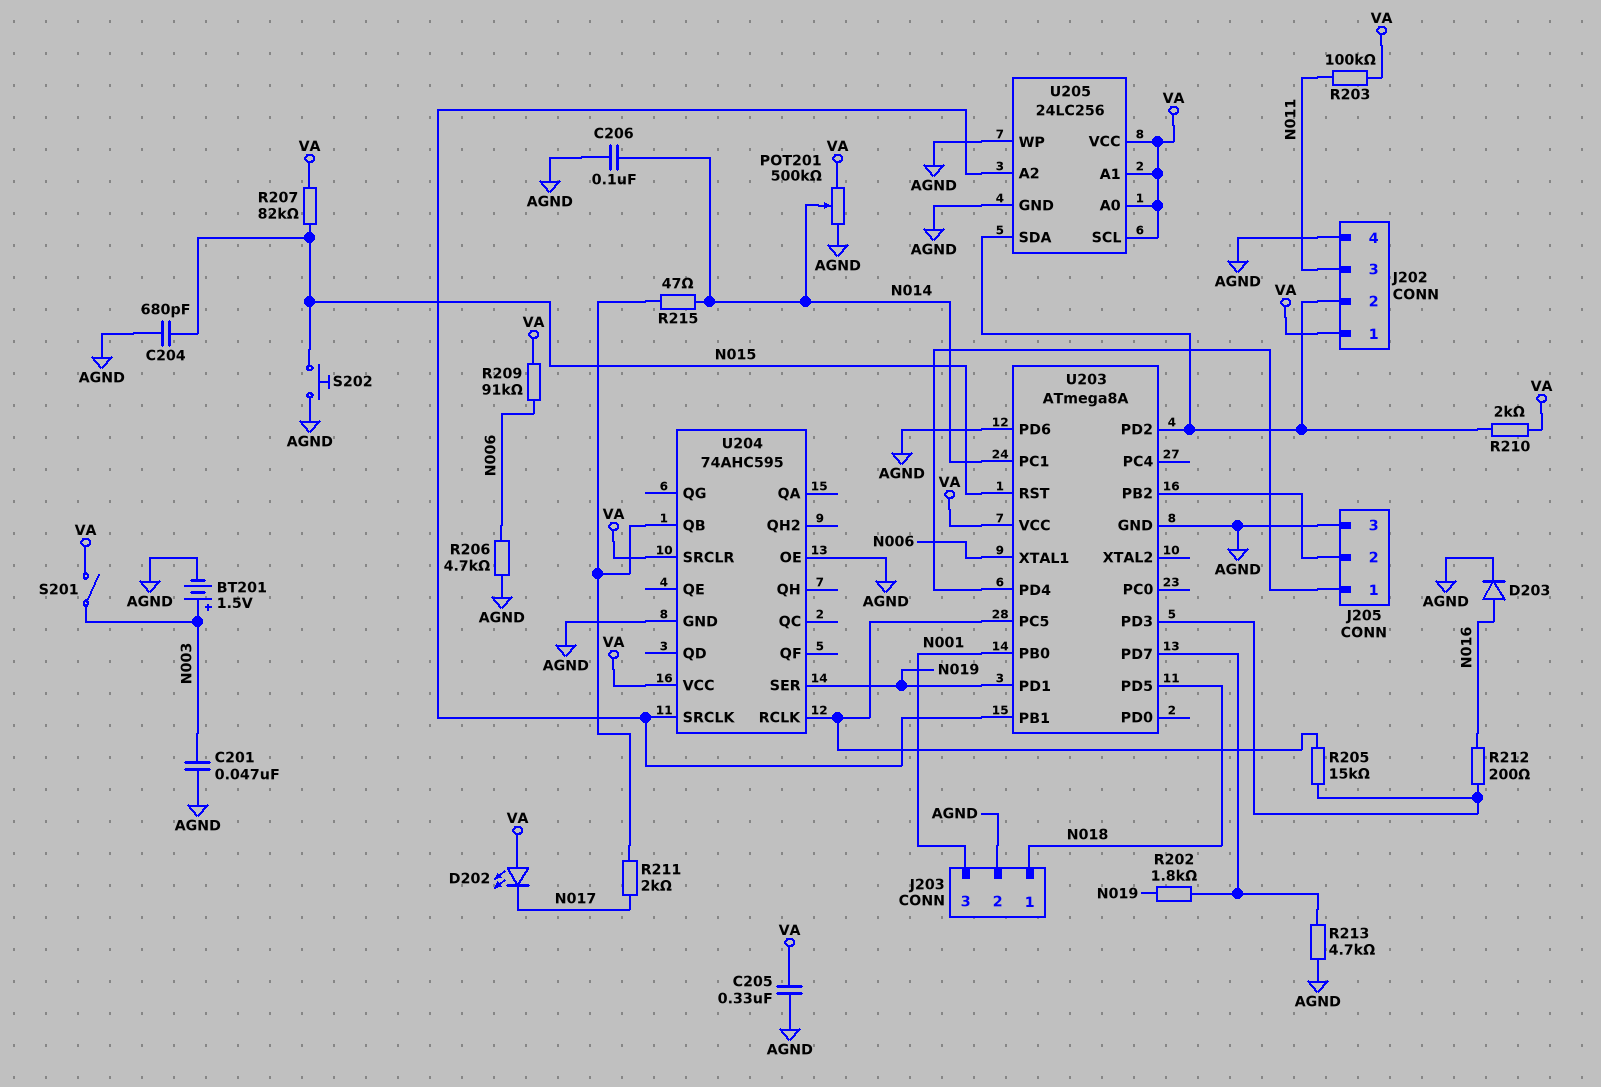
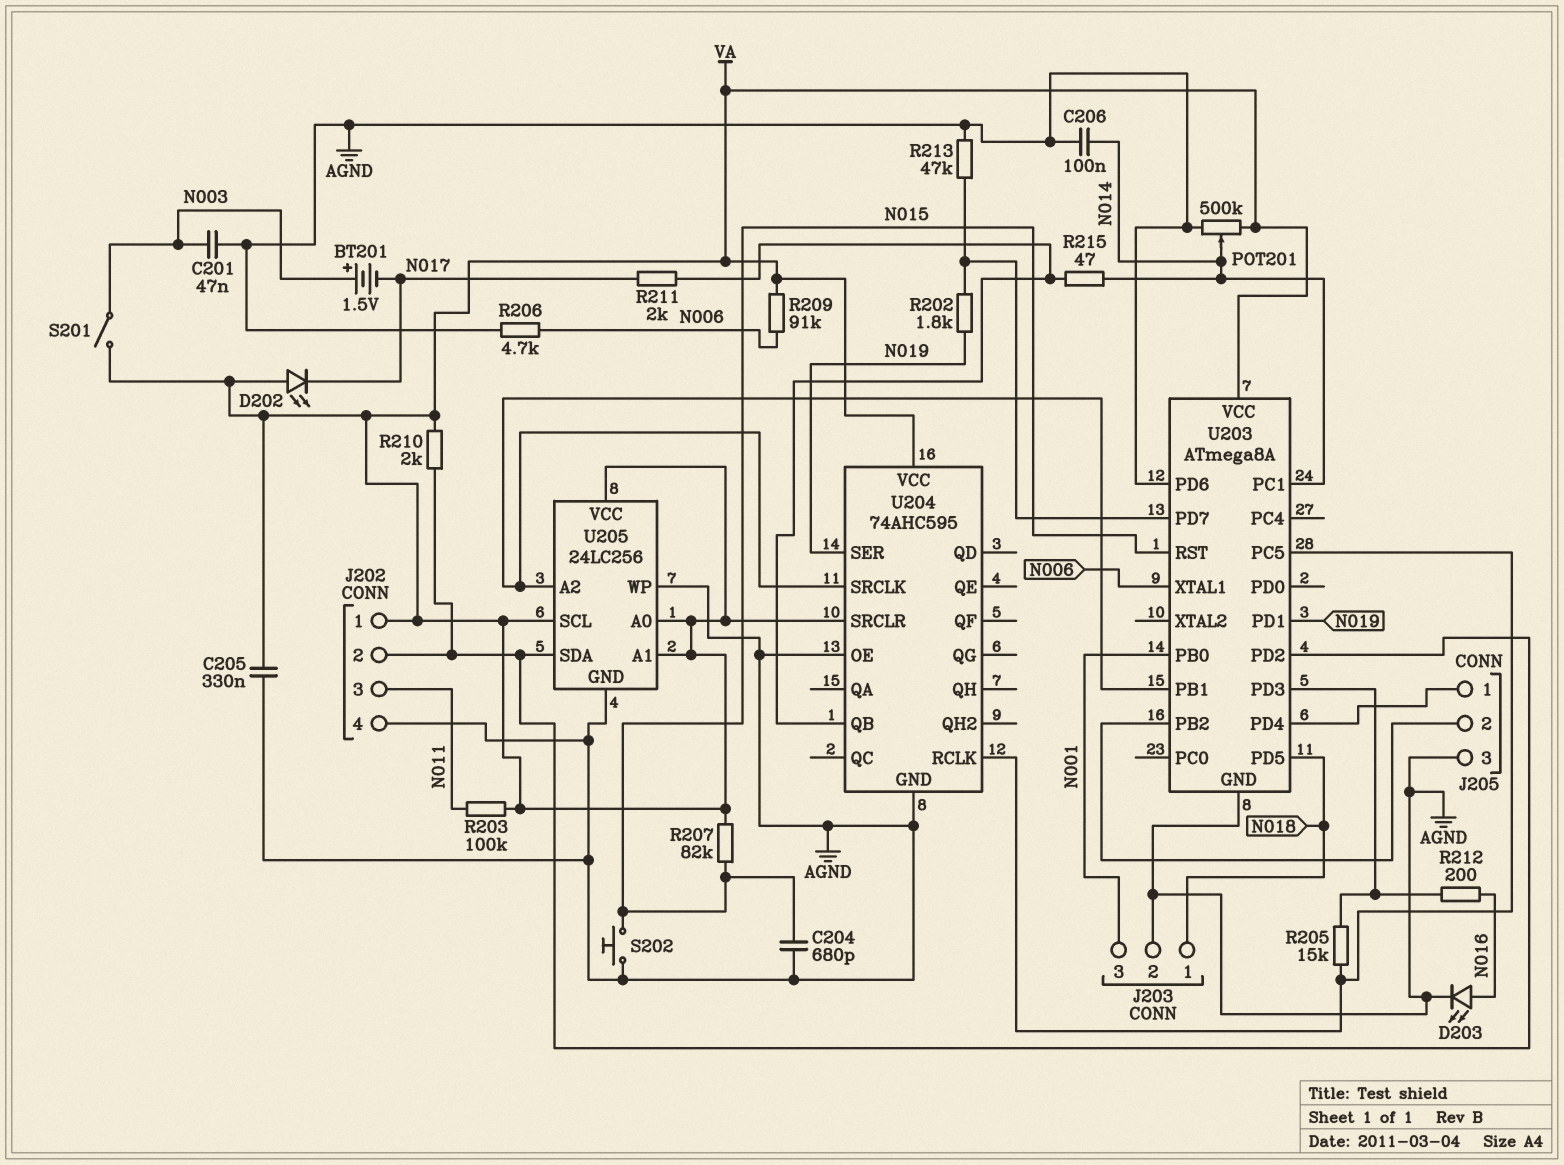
BT201: 1.5V (plus N003, minus AGND) -> 1.5V (plus N003, minus N017)
D203: diode (A N016, K AGND) -> LED (A N016, K AGND)
R213: 4.7k (AGND, U203/PD7) -> 47k (AGND, U203/PD7)

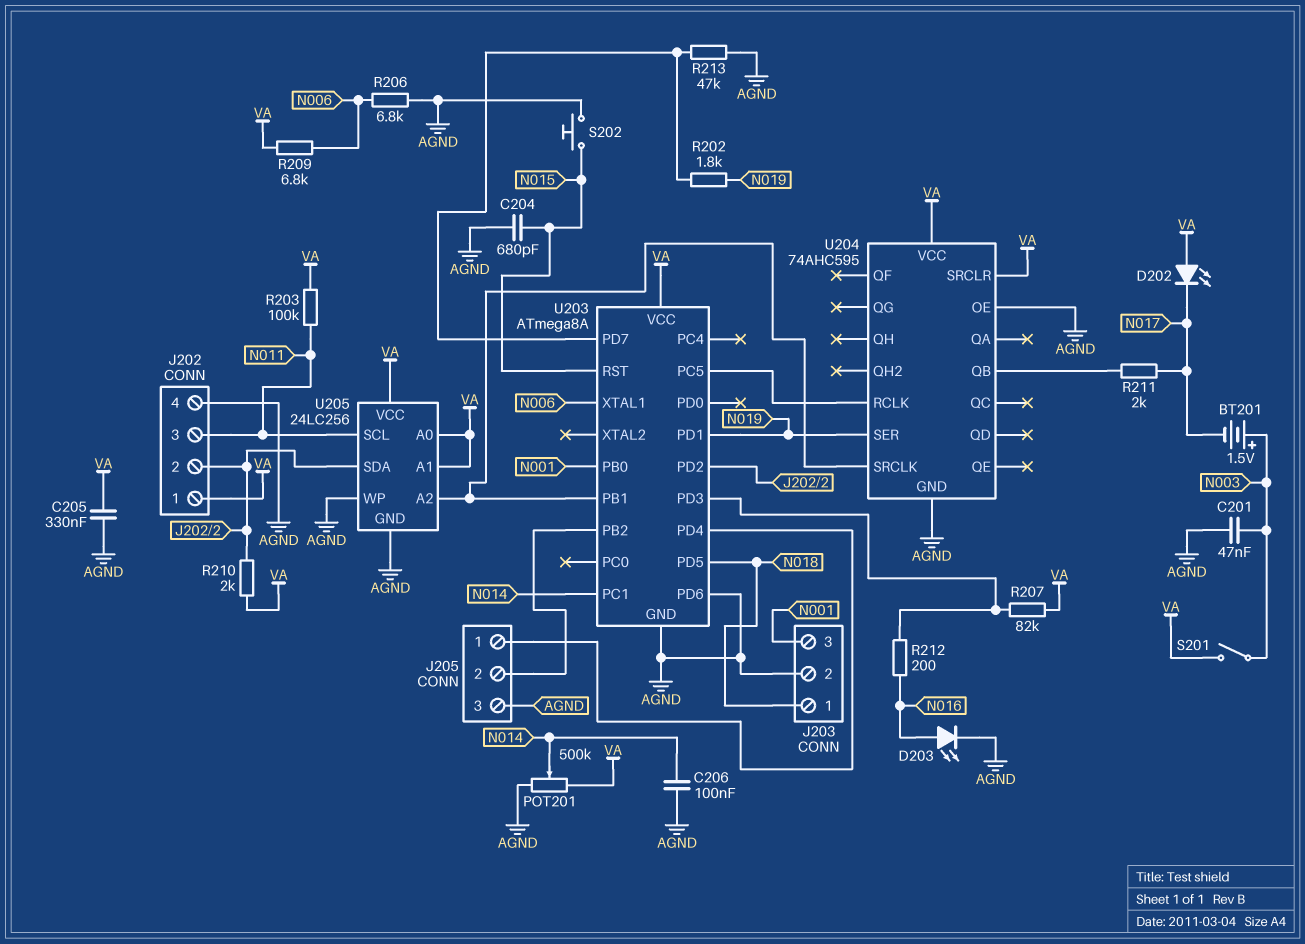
R205: 15k (U203/PC5, U203/PD3) -> none
R206: 4.7k (AGND, N006) -> 6.8k (AGND, N006)
R207: 82k (N015, VA) -> 82k (U203/PD3, VA)
R209: 91k (N006, VA) -> 6.8k (N006, VA)
R215: 47 (N014, U204/QB) -> none
U205 pin SCL: VA -> N011

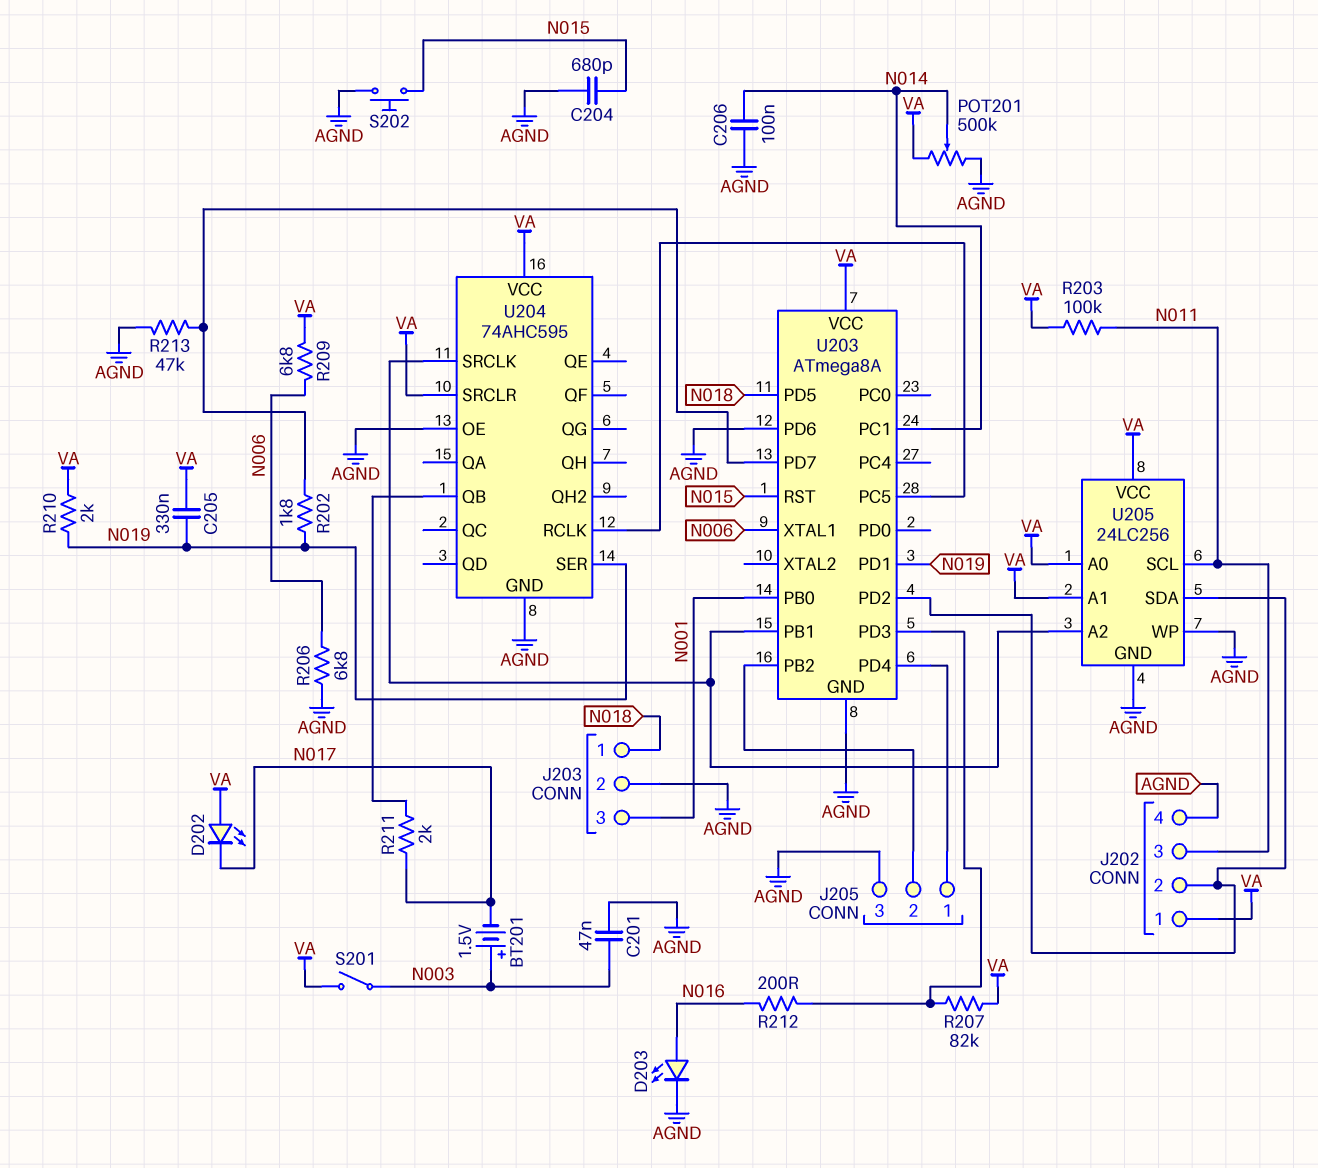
C205: 330nF (AGND, VA) -> 330nF (N019, VA)
R210: 2k (J202/2, VA) -> 2k (N019, VA)

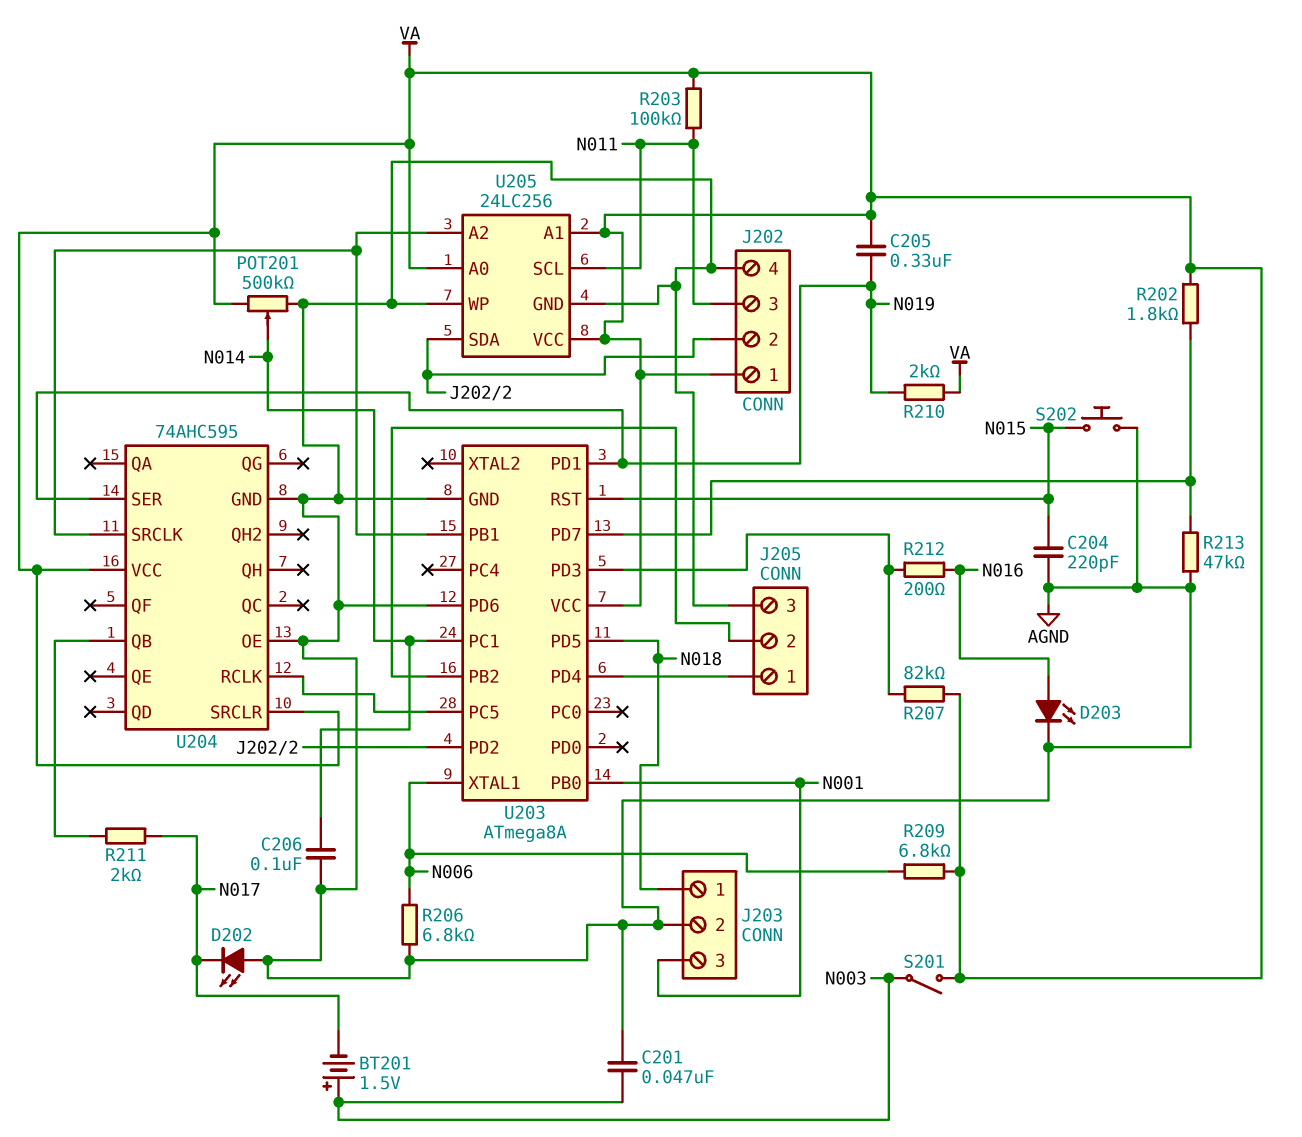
C204: 680pF (AGND, N015) -> 220pF (AGND, N015)
D202: LED (A VA, K N017) -> LED (A AGND, K N017)
R202: 1.8k (N019, U203/PD7) -> 1.8k (U203/PD7, VA)

